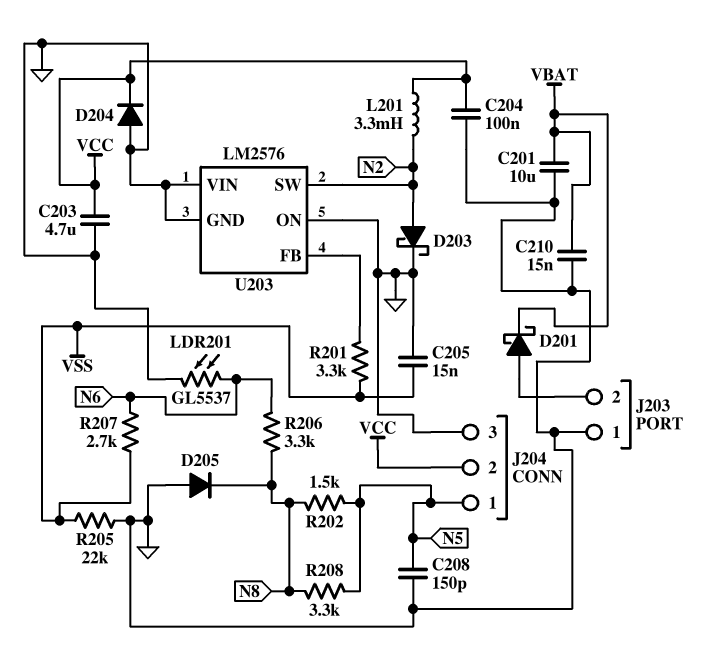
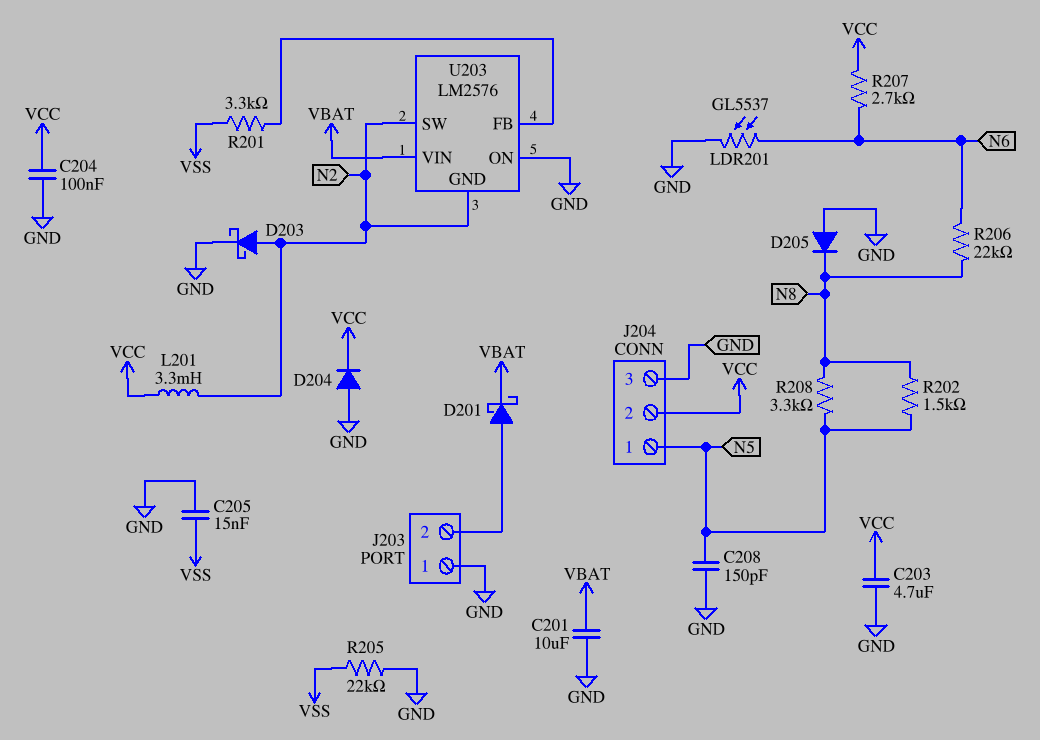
C210: 15nF (GND, VBAT) -> none
R206: 3.3k (N6, N8) -> 22k (N6, N8)
R207: 2.7k (N6, VSS) -> 2.7k (N6, VCC)
U203 pin GND: GND -> N2
U203 pin VIN: GND -> VBAT

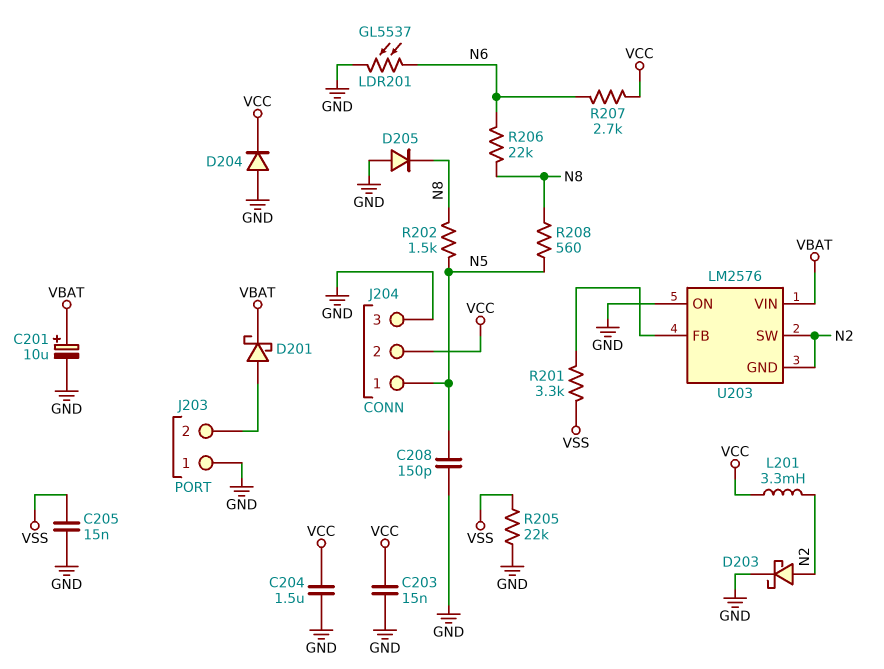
C201: 10uF (GND, VBAT) -> 10uF (plus VBAT, minus GND)
C203: 4.7uF (GND, VCC) -> 15nF (GND, VCC)
C204: 100nF (GND, VCC) -> 1.5uF (GND, VCC)
R208: 3.3k (N5, N8) -> 560 (N5, N8)

